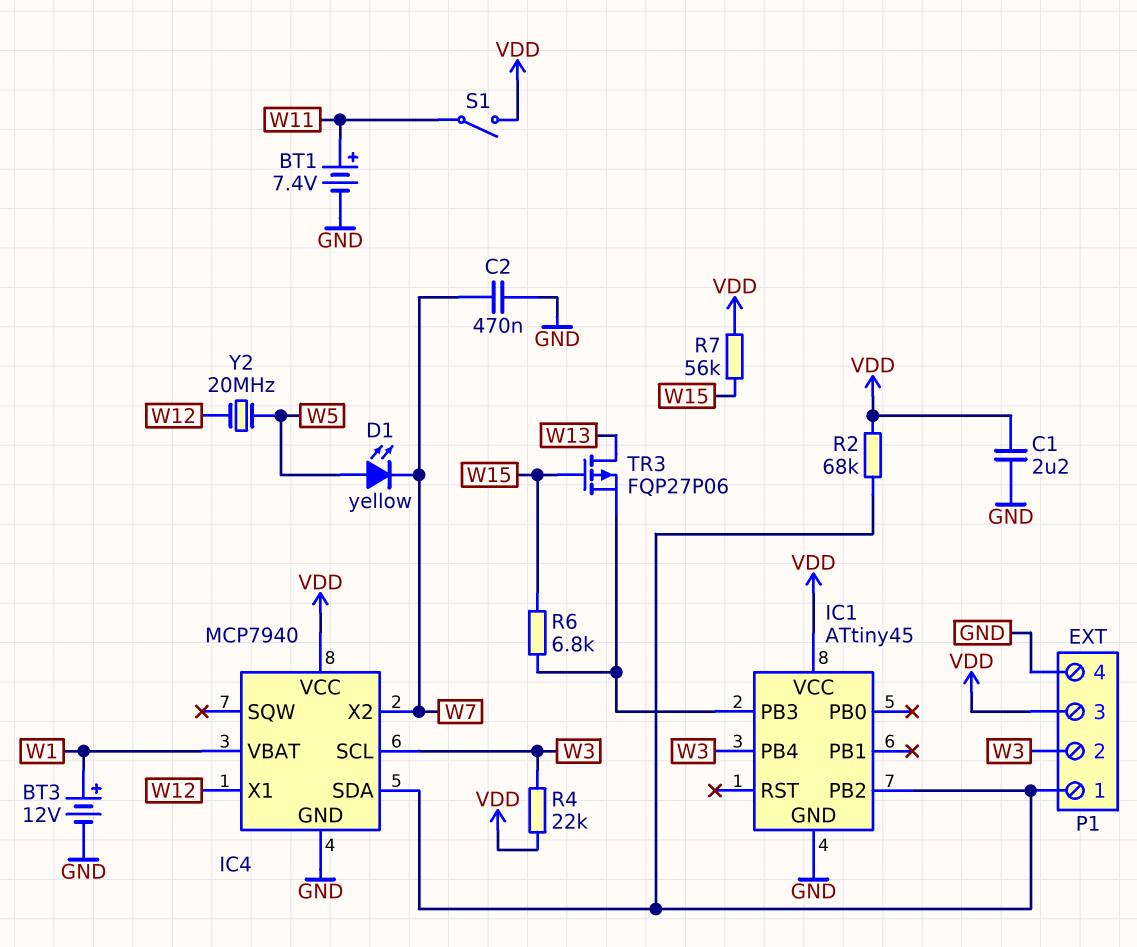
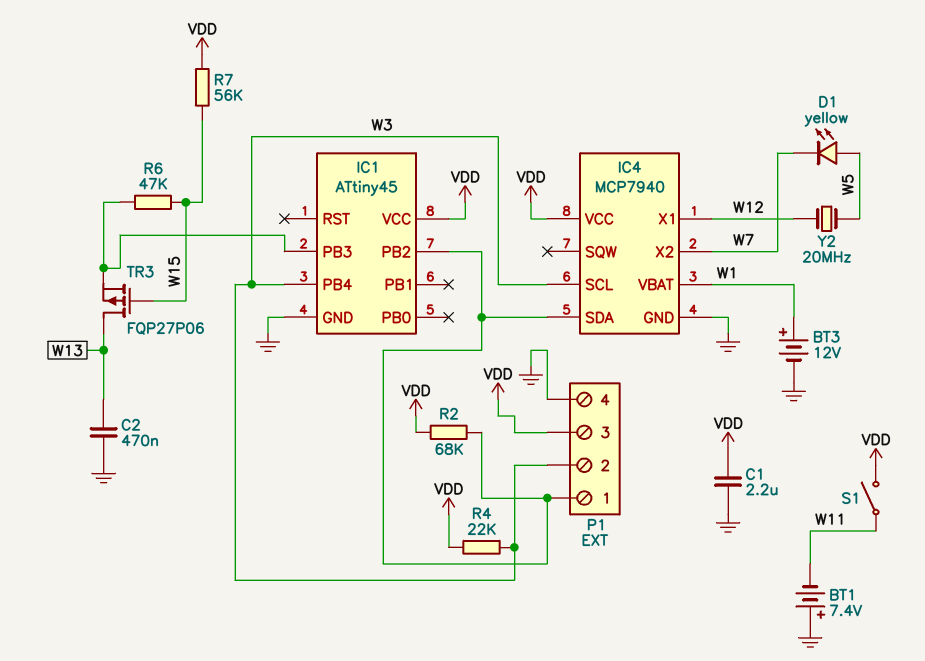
BT1: 7.4V (plus W11, minus GND) -> 7.4V (plus GND, minus W11)
C2: 470nF (GND, W7) -> 470nF (GND, W13)
R6: 6.8k (IC1/PB3, W15) -> 47k (IC1/PB3, W15)

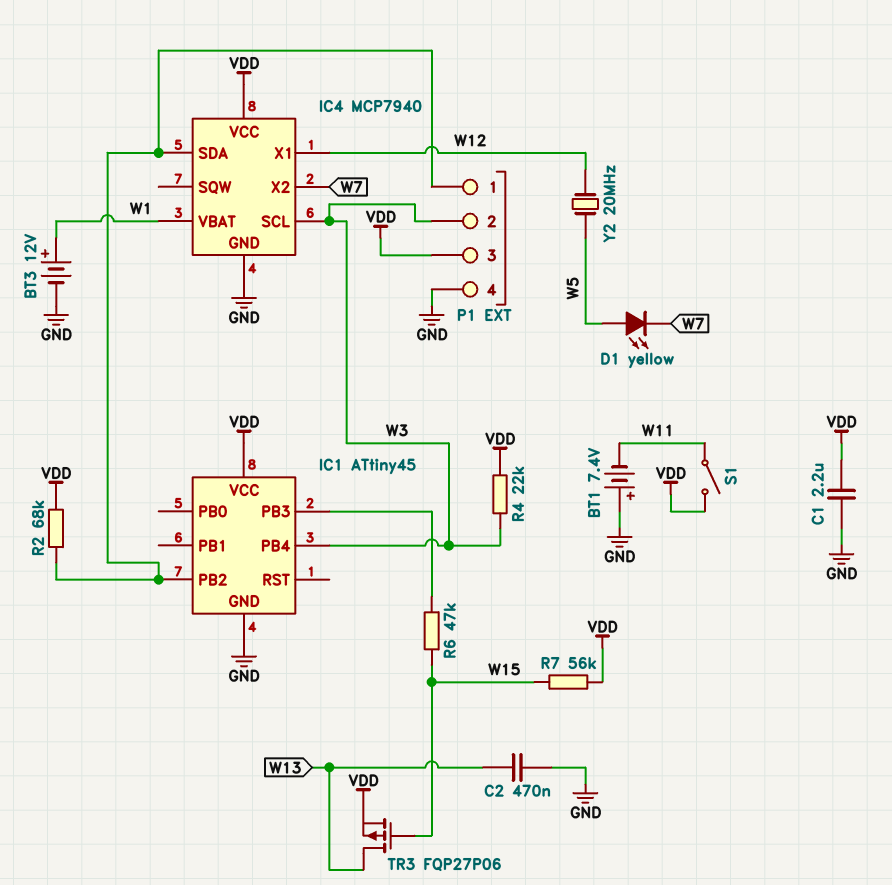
TR3: PMOS FQP27P06 (G W15, D W13, S IC1/PB3) -> PMOS FQP27P06 (G W15, D W13, S VDD)

